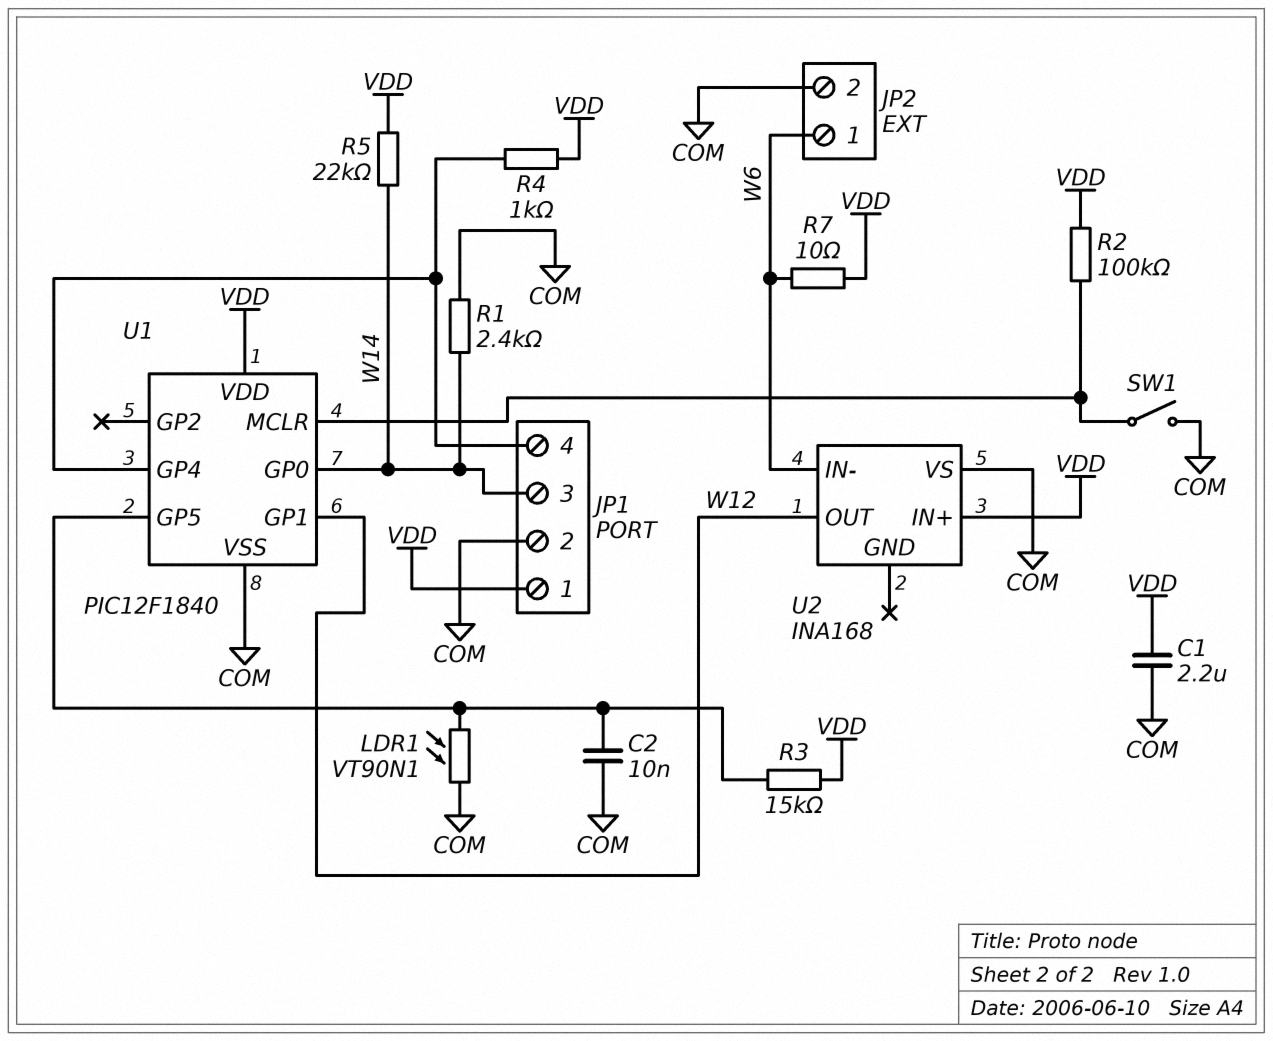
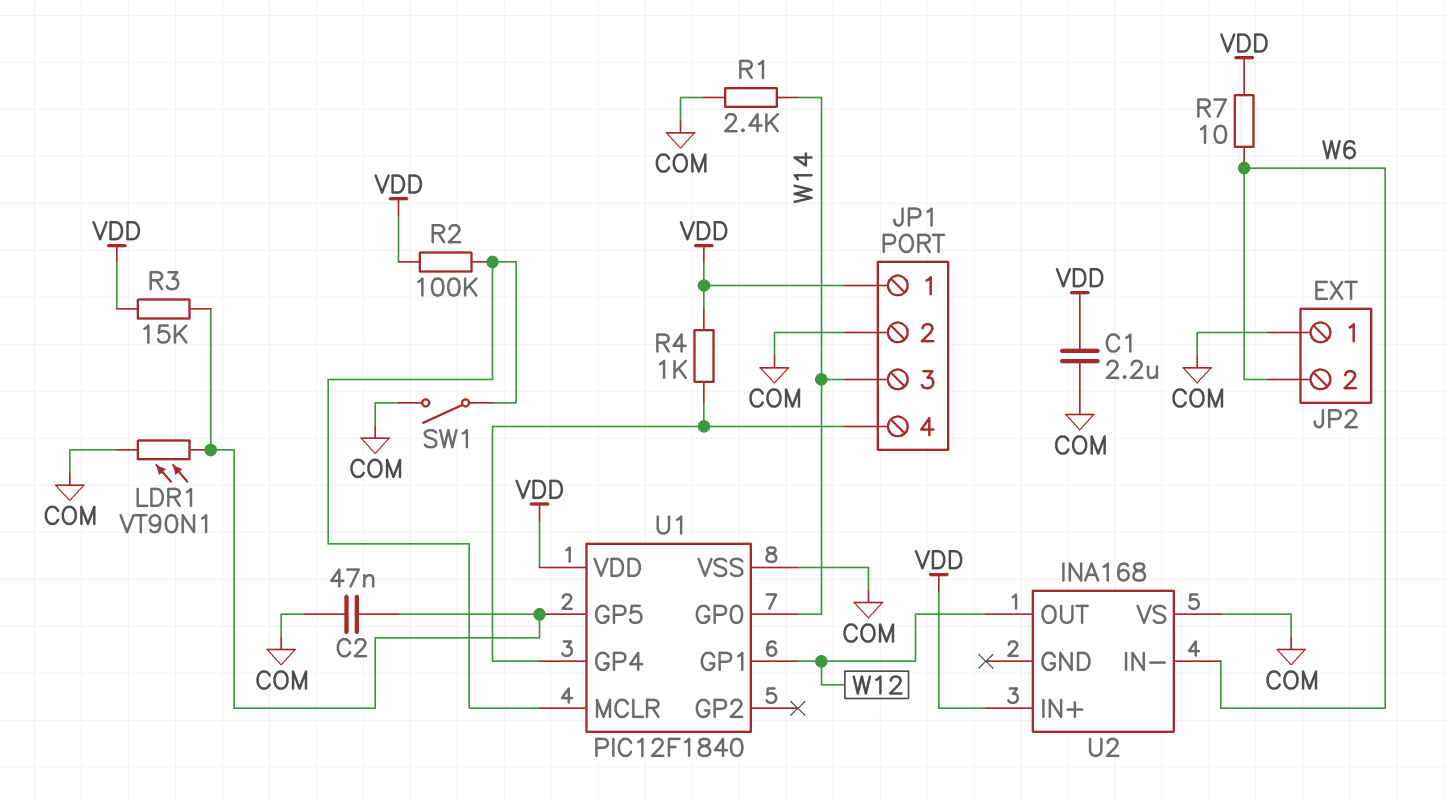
C2: 10nF (COM, U1/GP5) -> 47nF (COM, U1/GP5)
JP2 pin 1: W6 -> COM
JP2 pin 2: COM -> W6
R5: 22k (VDD, W14) -> none

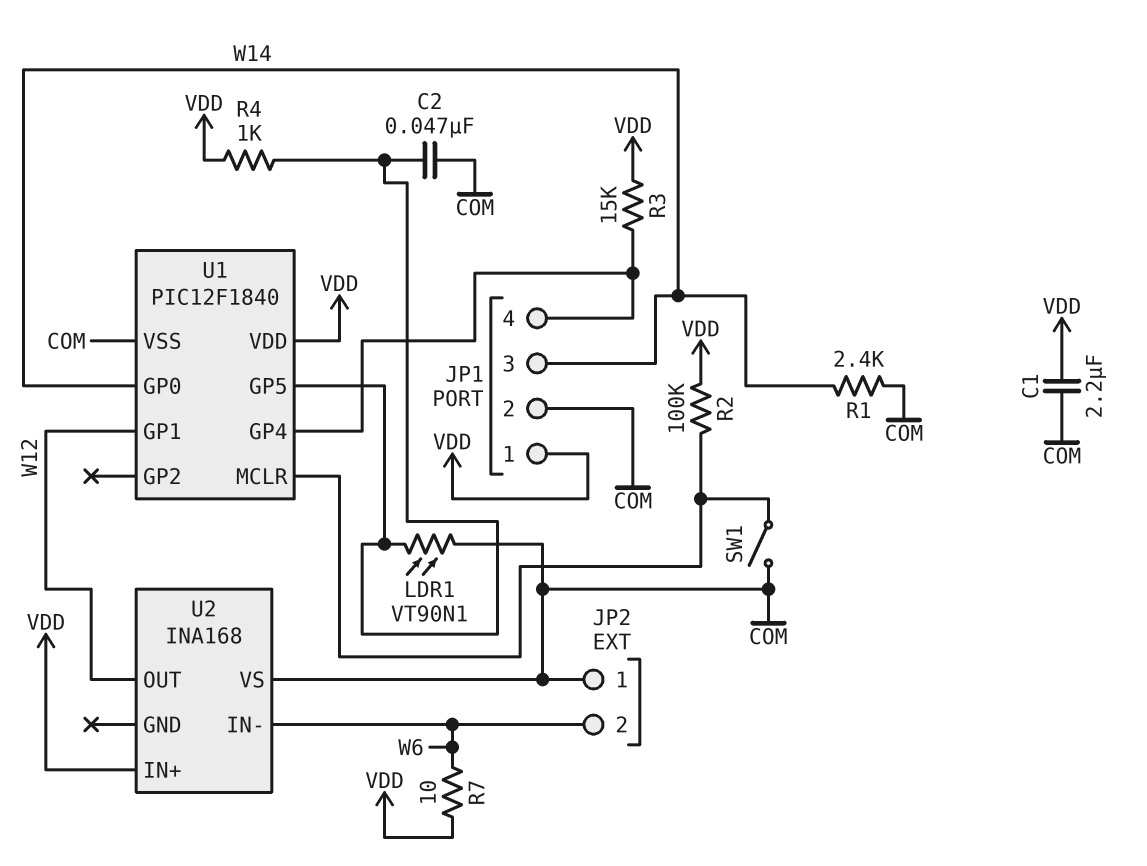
R3: 15k (U1/GP5, VDD) -> 15k (JP1/4, VDD)
R4: 1k (JP1/4, VDD) -> 1k (U1/GP5, VDD)

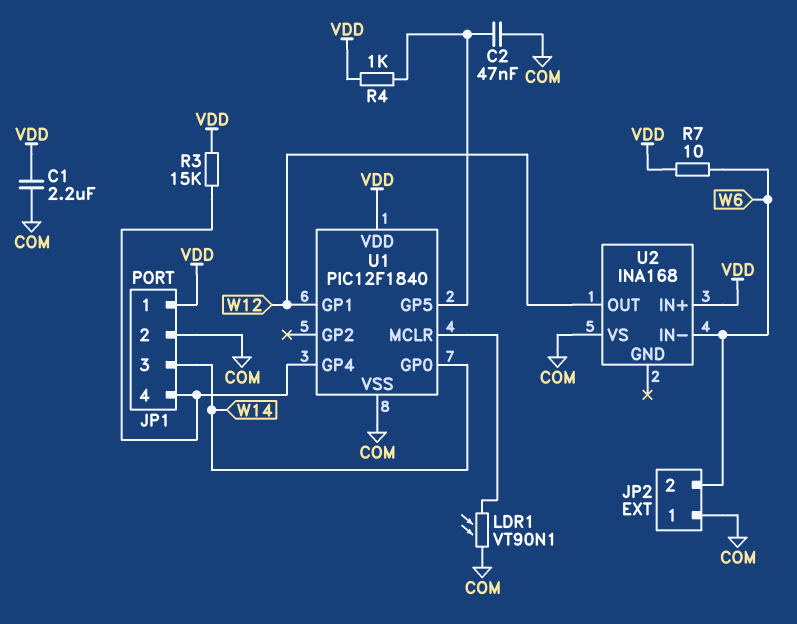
LDR1: VT90N1 (COM, U1/GP5) -> VT90N1 (COM, U1/MCLR)
R1: 2.4k (COM, W14) -> none
R2: 100k (U1/MCLR, VDD) -> none
SW1: switch (COM, U1/MCLR) -> none

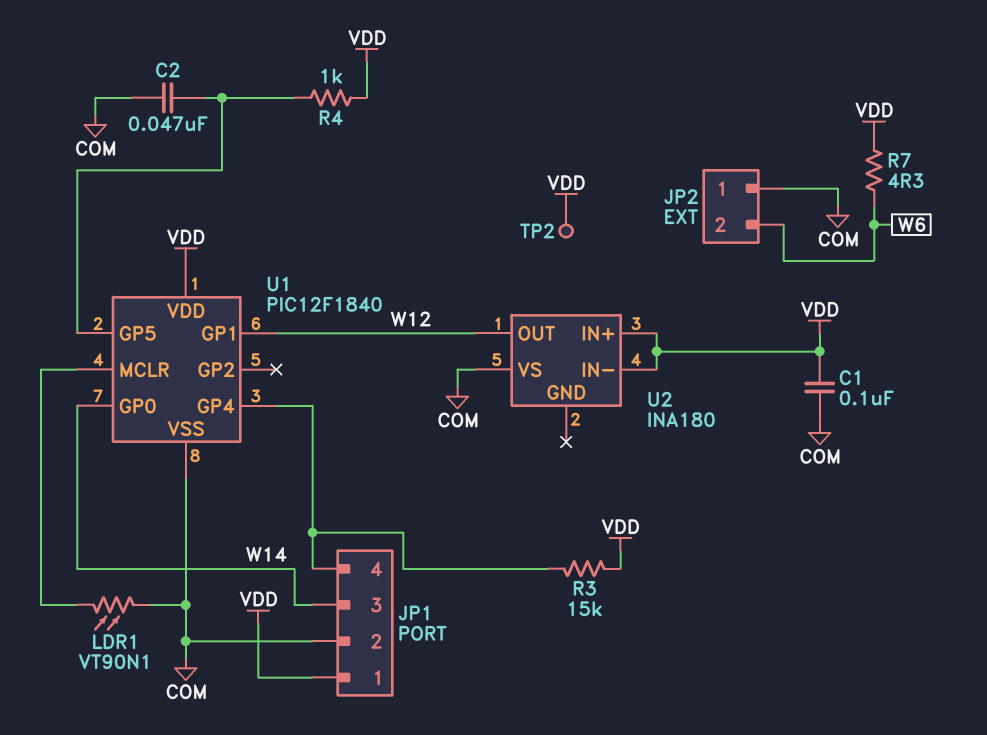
C1: 2.2uF (COM, VDD) -> 100nF (COM, VDD)
R7: 10 (VDD, W6) -> 4.3 (VDD, W6)
TP2: none -> test point (VDD)
U2: INA168 -> INA180
U2 pin IN-: W6 -> VDD

